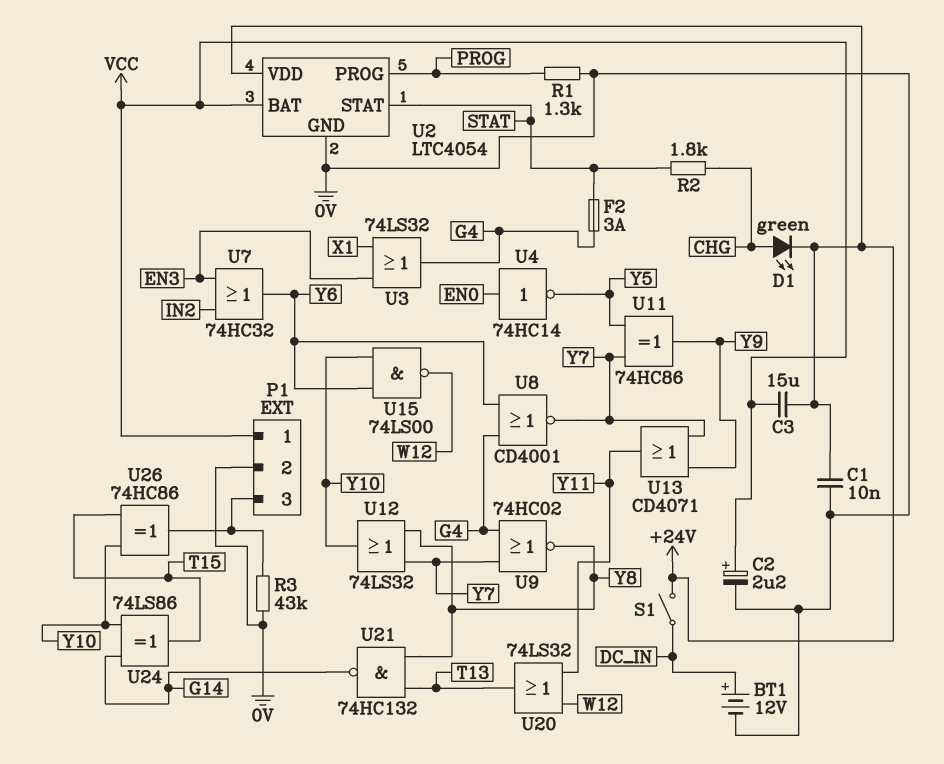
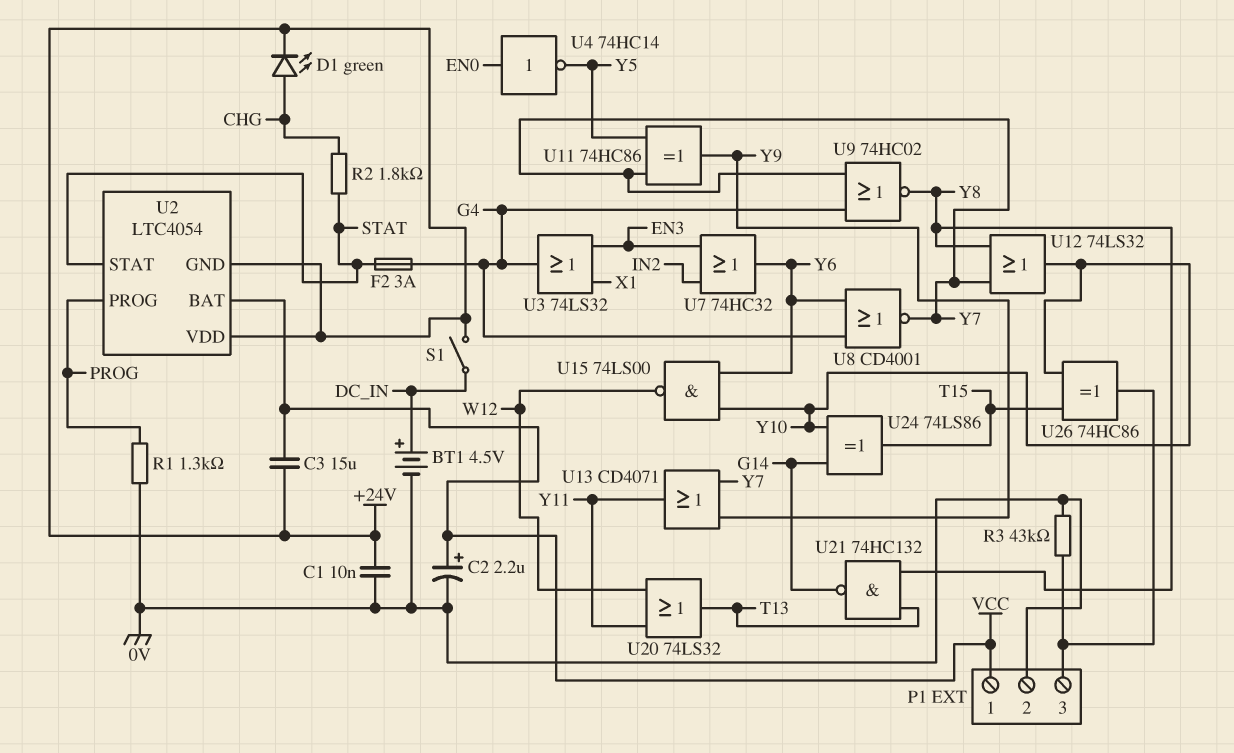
BT1: 12V (plus DC_IN, minus 0V) -> 4.5V (plus DC_IN, minus 0V)
U2 pin GND: 0V -> +24V

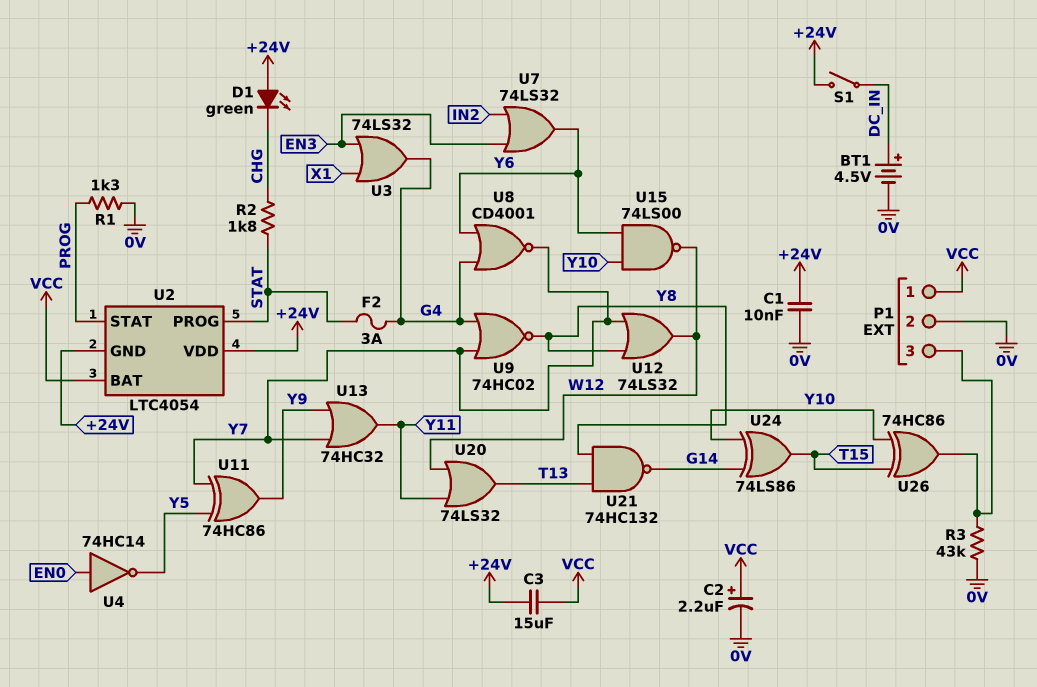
D1: LED green (A CHG, K +24V) -> LED green (A +24V, K CHG)
U2 pin PROG: PROG -> STAT
U2 pin STAT: STAT -> PROG
U7: OR 74HC32 (in EN3, in IN2, out Y6) -> OR 74LS32 (in EN3, in IN2, out Y6)
U12: OR 74LS32 (in Y7, in Y8, out Y10) -> OR 74LS32 (in Y7, in Y8, out W12)
U13: OR CD4071 (in Y7, in Y9, out Y11) -> OR 74HC32 (in Y7, in Y9, out Y11)

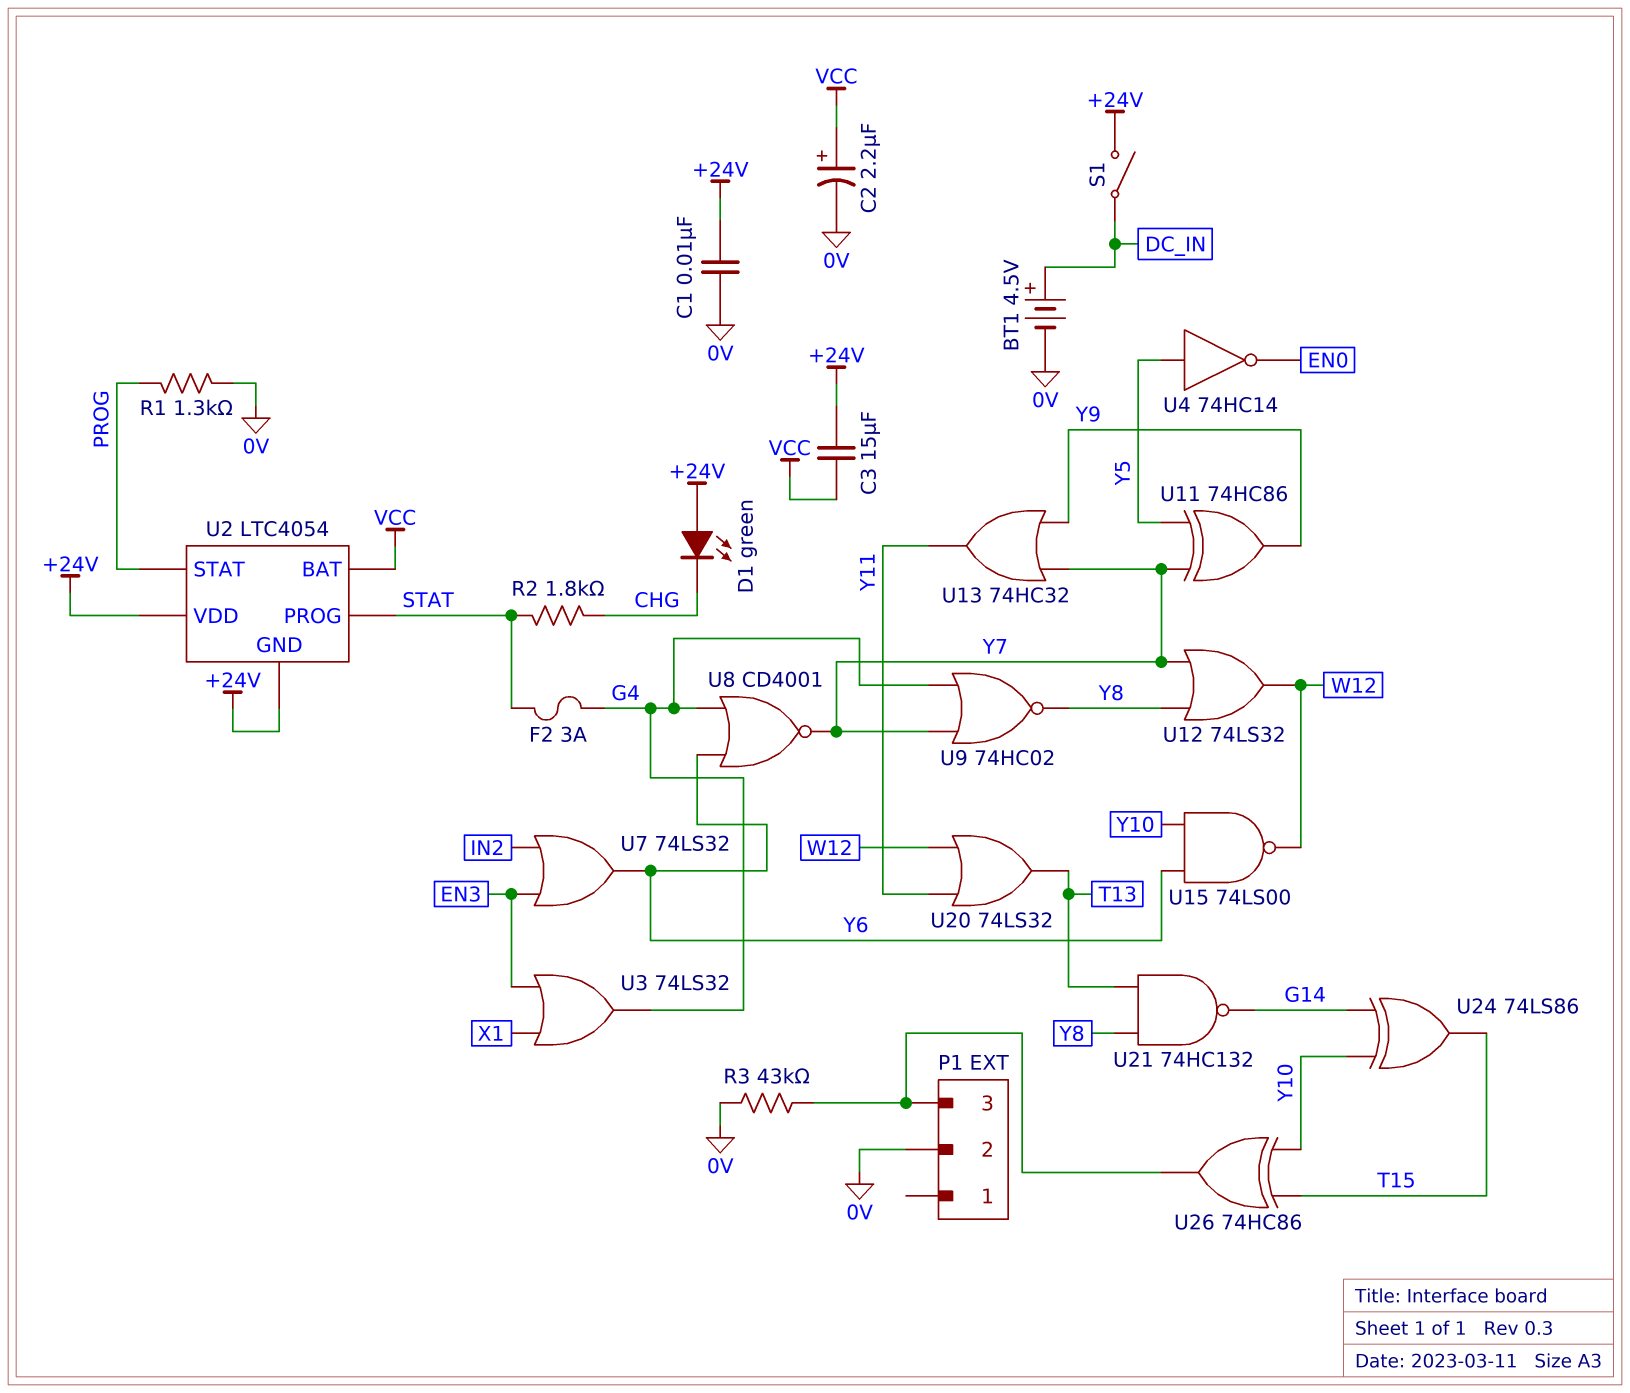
P1 pin 1: VCC -> none
U4: NOT 74HC14 (in EN0, out Y5) -> NOT 74HC14 (in Y5, out EN0)

